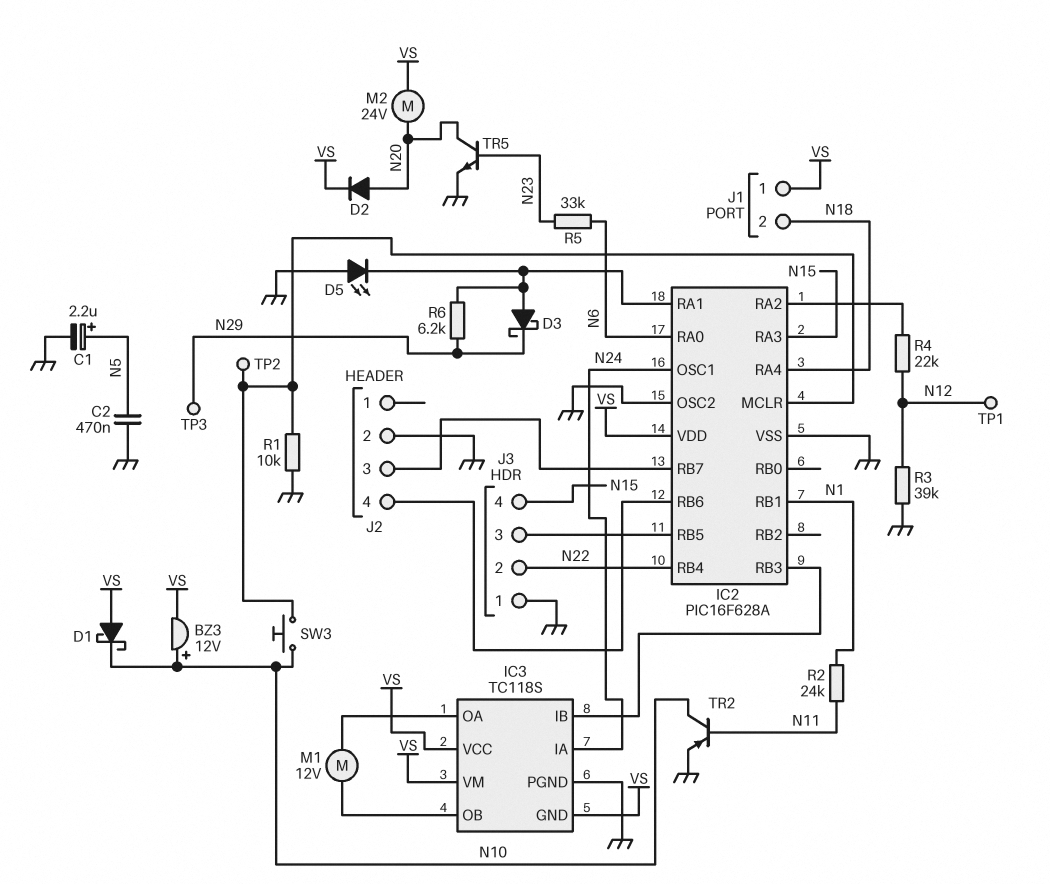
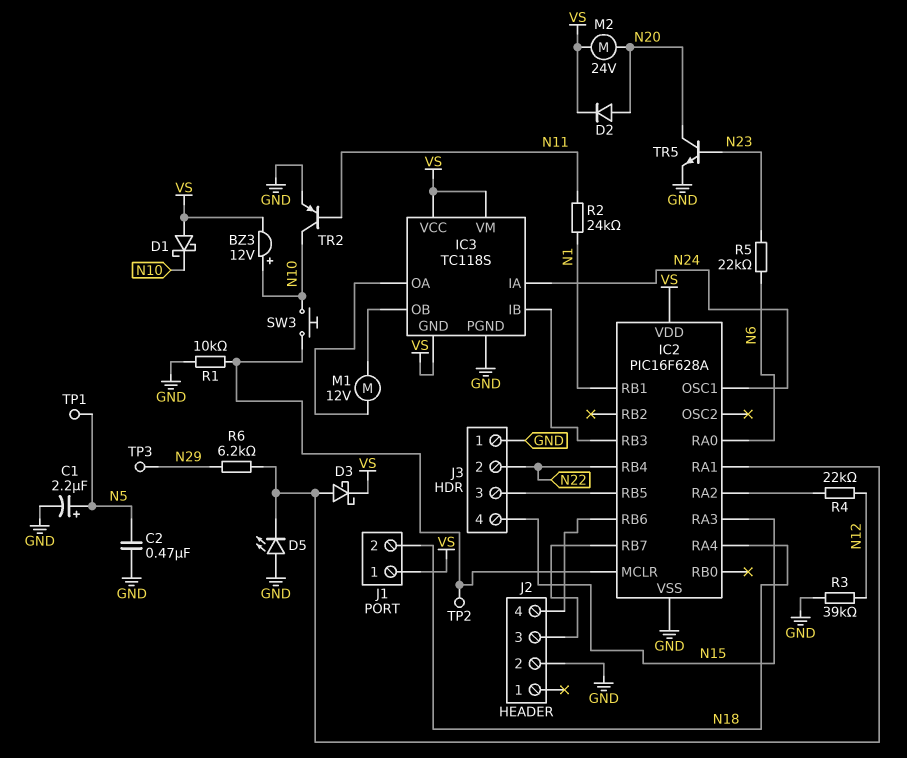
D3: schottky (A IC2/RA1, K N29) -> schottky (A IC2/RA1, K VS)
IC2 pin OSC2: GND -> none
R5: 33k (N6, N23) -> 22k (N6, N23)
TP1: test point (N12) -> test point (N5)

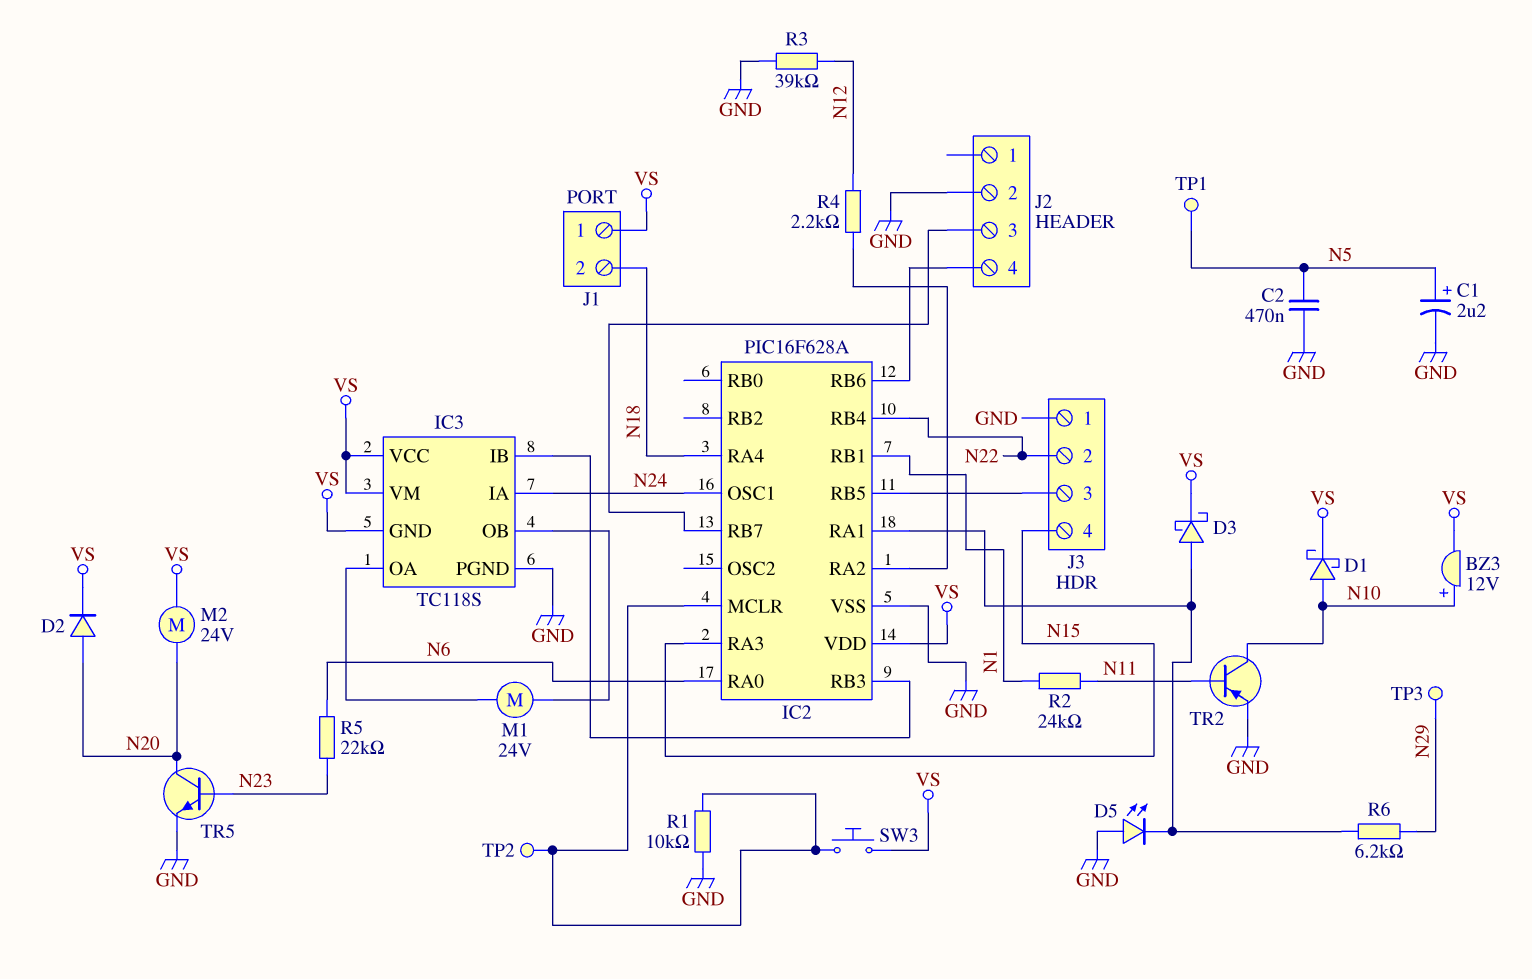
D1: schottky (A VS, K N10) -> schottky (A N10, K VS)
M1: motor 12V (IC3/OA, IC3/OB) -> motor 24V (IC3/OA, IC3/OB)
R4: 22k (IC2/RA2, N12) -> 2.2k (IC2/RA2, N12)
SW3: button (IC2/MCLR, N10) -> button (IC2/MCLR, VS)

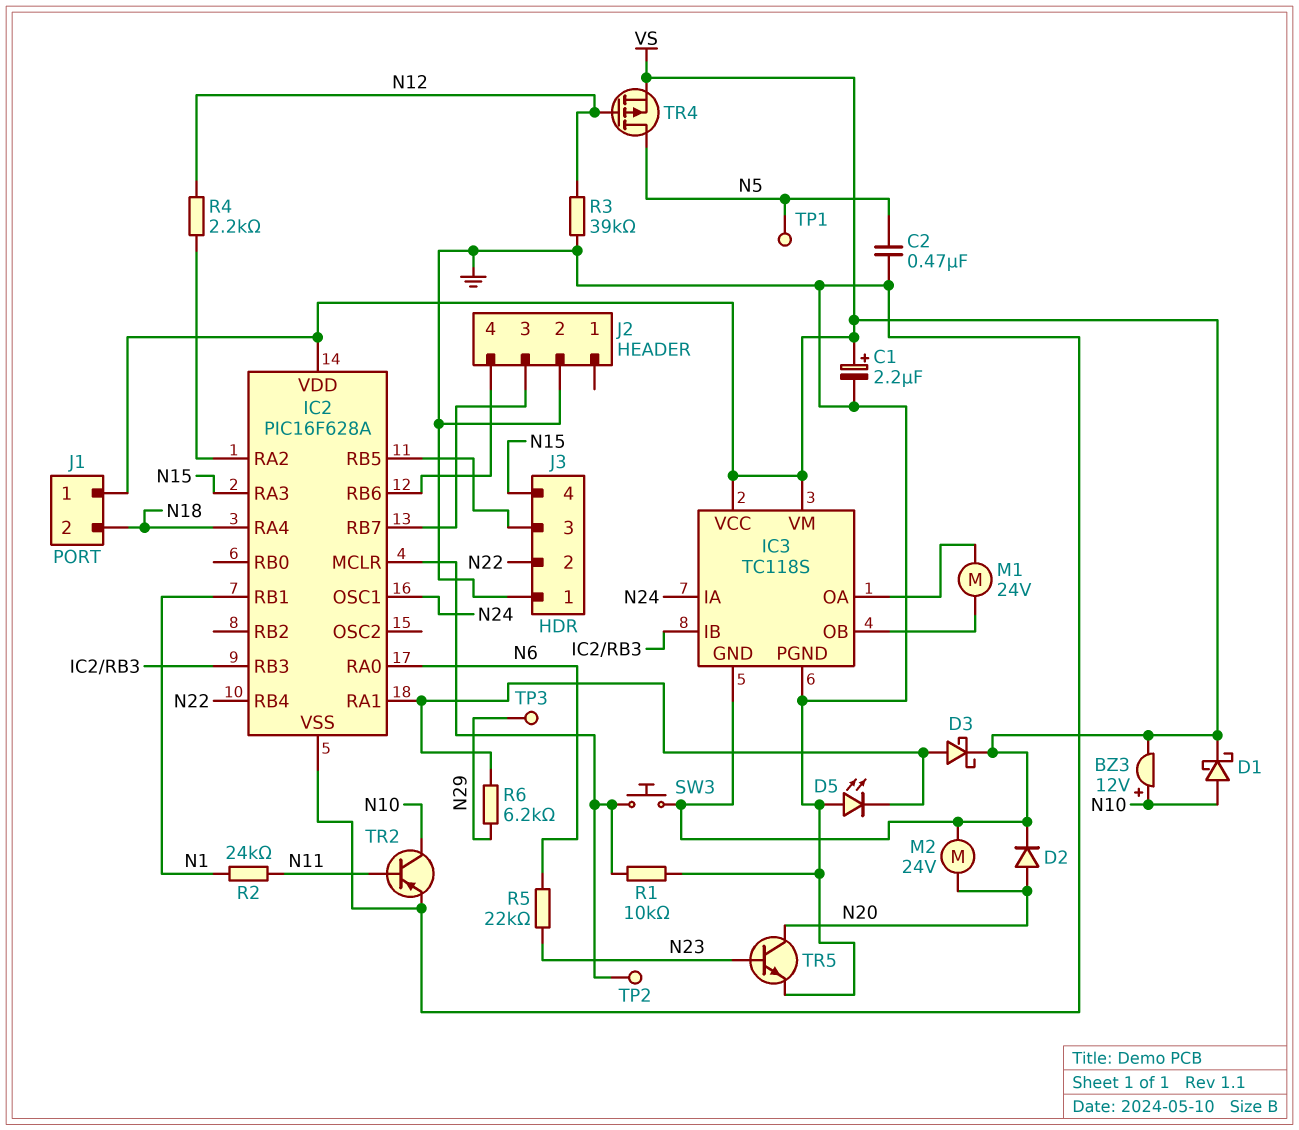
C1: 2.2uF (plus N5, minus GND) -> 2.2uF (plus VS, minus GND)
TR4: none -> PMOS (G N12, D N5, S VS)

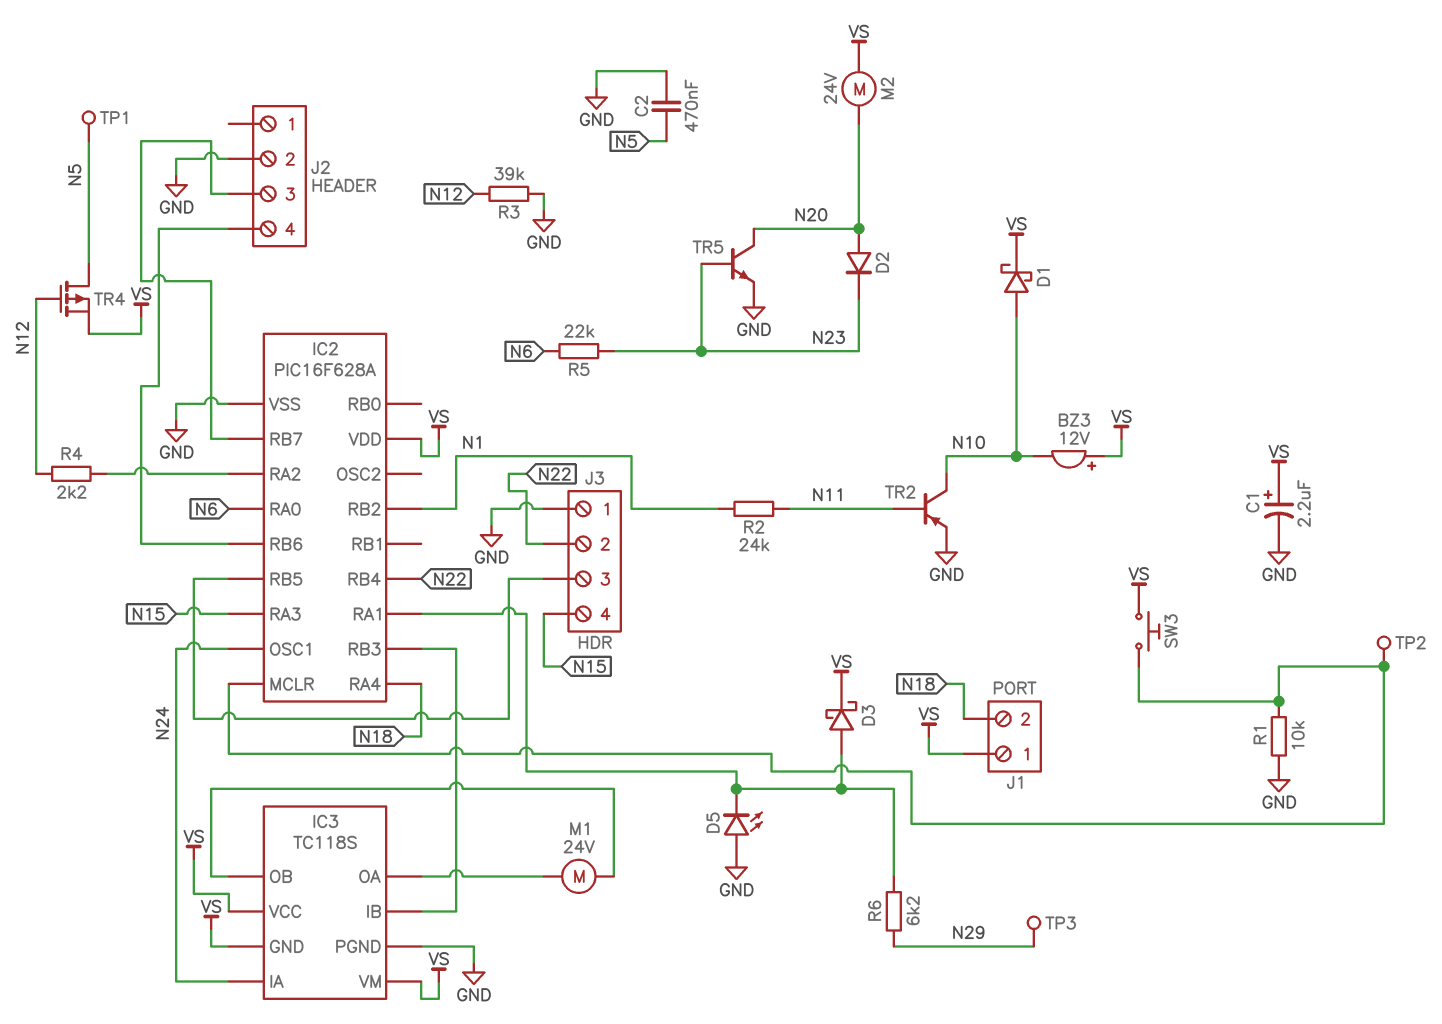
BZ3: buzzer 12V (plus N10, minus VS) -> buzzer 12V (plus VS, minus N10)
D2: diode (A N20, K VS) -> diode (A N20, K N23)
IC2 pin RB1: N1 -> none
IC2 pin RB2: none -> N1

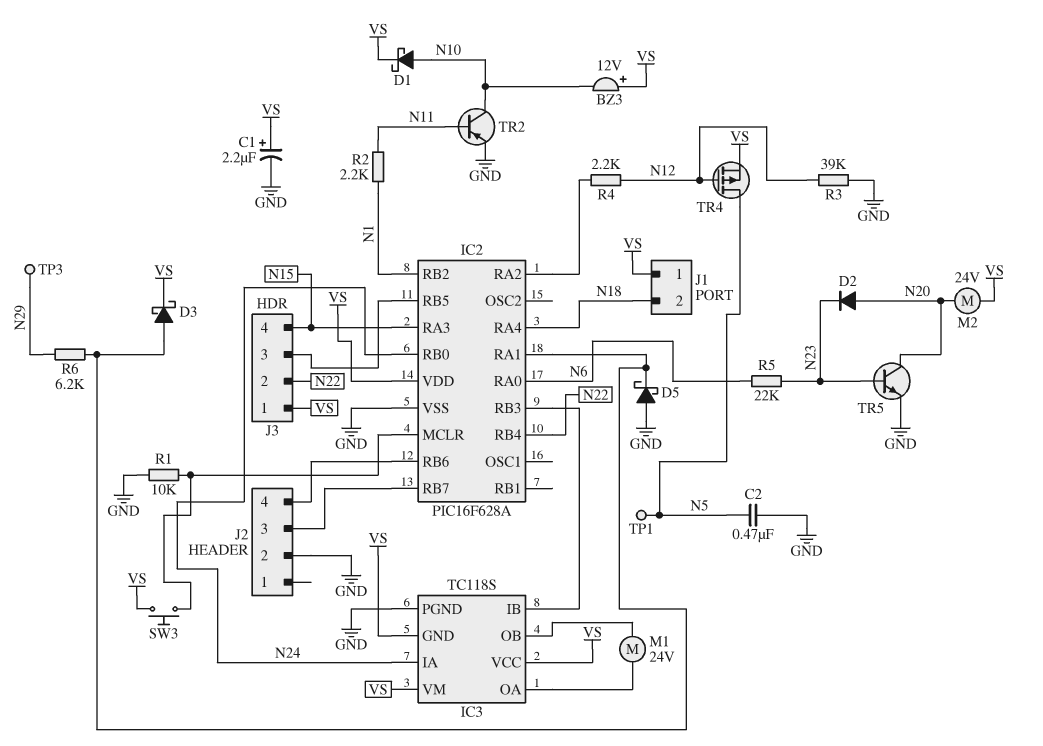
D5: LED (A GND, K IC2/RA1) -> schottky (A GND, K IC2/RA1)
IC2 pin OSC1: N24 -> none
IC2 pin RB0: none -> N24
J3 pin 1: GND -> VS
R2: 24k (N1, N11) -> 2.2k (N1, N11)
TP2: test point (IC2/MCLR) -> none

